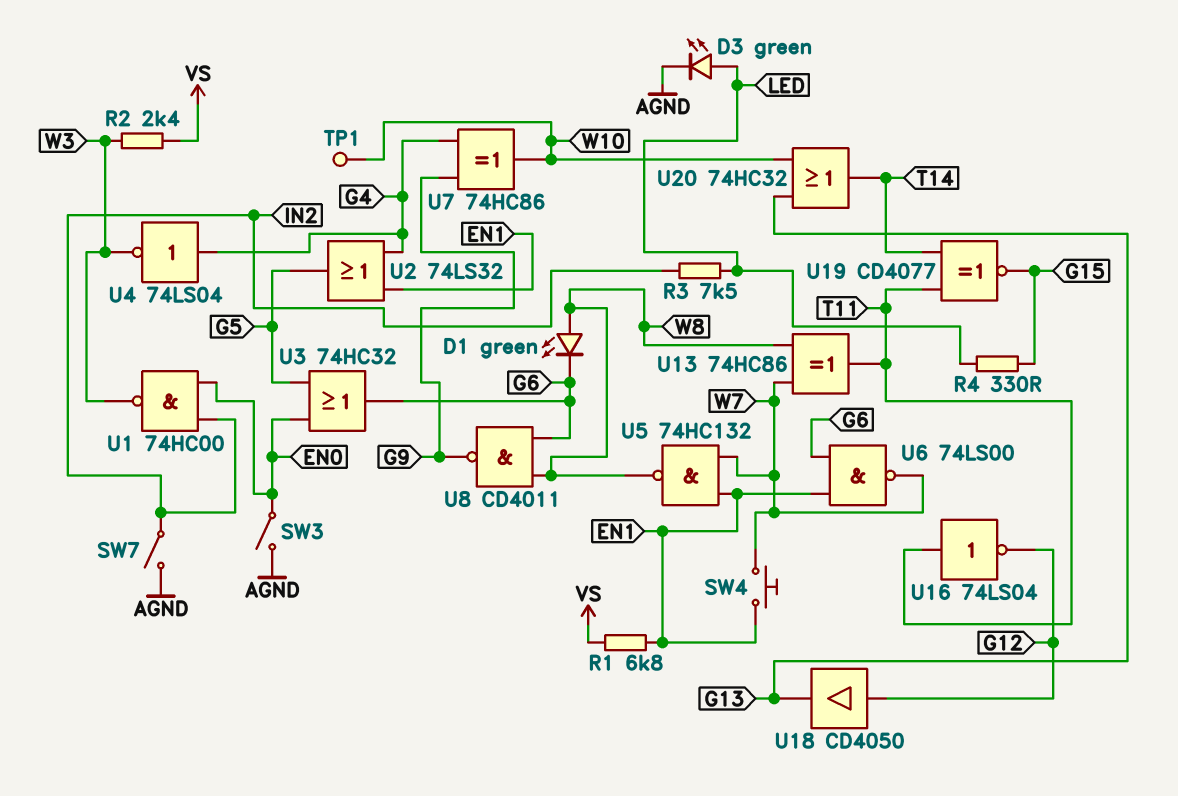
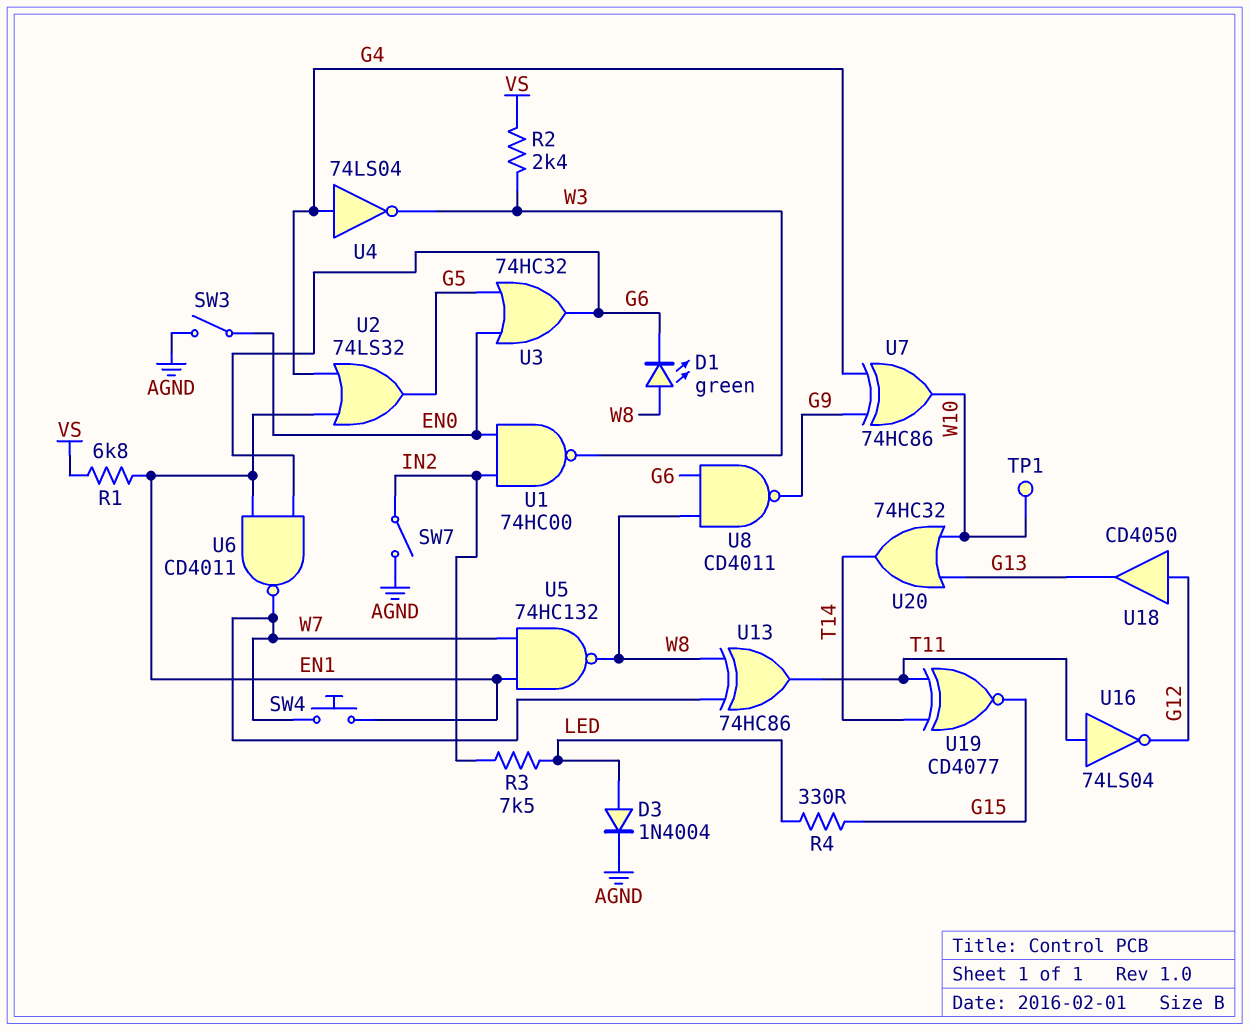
D3: LED green (A LED, K AGND) -> diode 1N4004 (A LED, K AGND)
U6: NAND 74LS00 (in EN1, in G6, out W7) -> NAND CD4011 (in EN1, in G6, out W7)

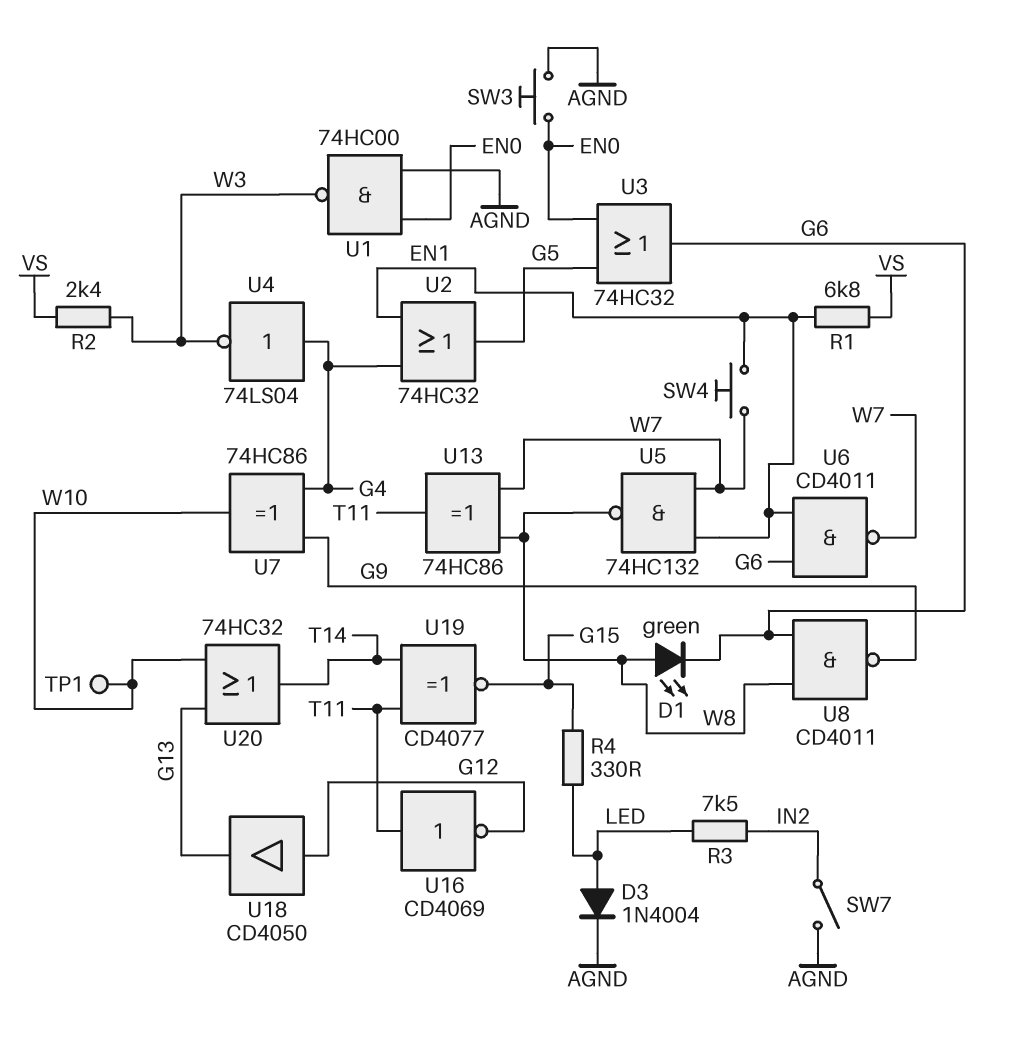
SW3: switch (AGND, EN0) -> button (AGND, EN0)
U1: NAND 74HC00 (in EN0, in IN2, out W3) -> NAND 74HC00 (in AGND, in EN0, out W3)
U2: OR 74LS32 (in EN1, in G4, out G5) -> OR 74HC32 (in EN1, in G4, out G5)
U16: NOT 74LS04 (in T11, out G12) -> NOT CD4069 (in T11, out G12)

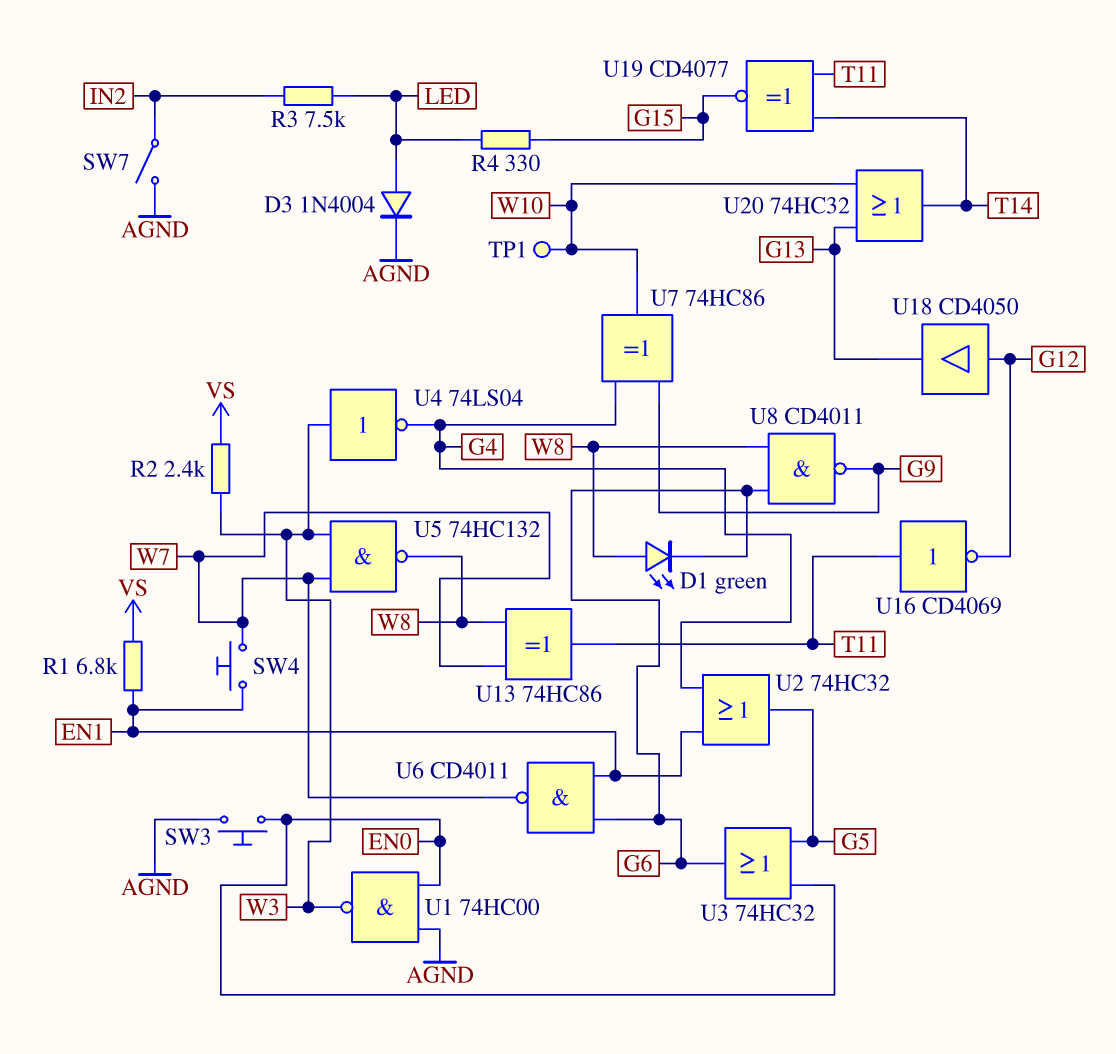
U4: NOT 74LS04 (in G4, out W3) -> NOT 74LS04 (in W3, out G4)
U5: NAND 74HC132 (in EN1, in W7, out W8) -> NAND 74HC132 (in W3, in W7, out W8)

